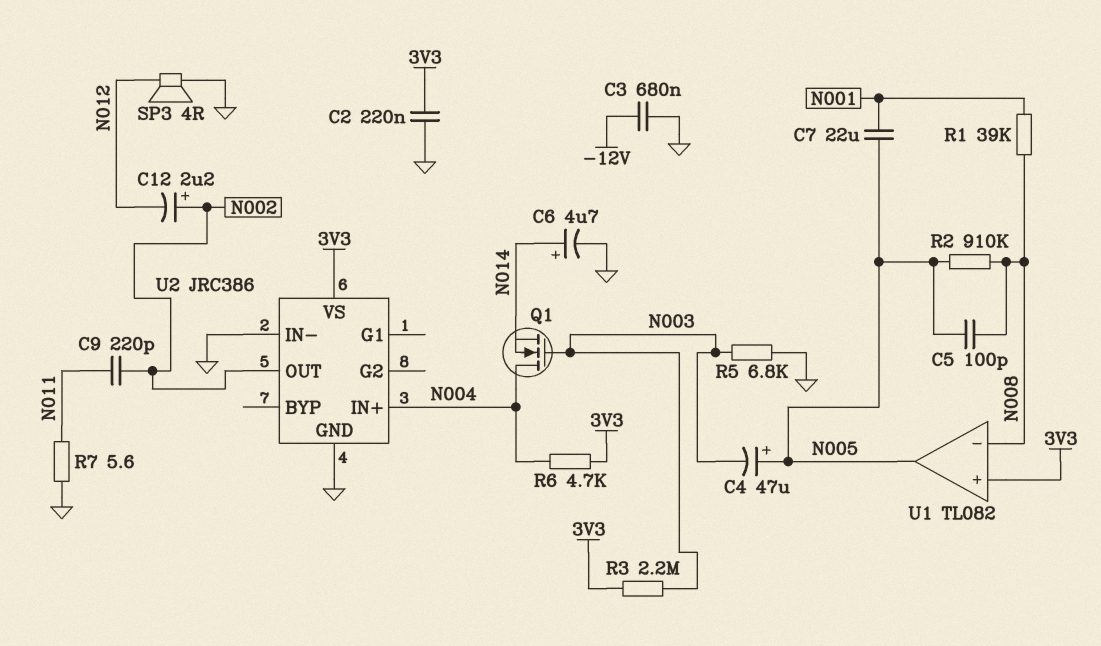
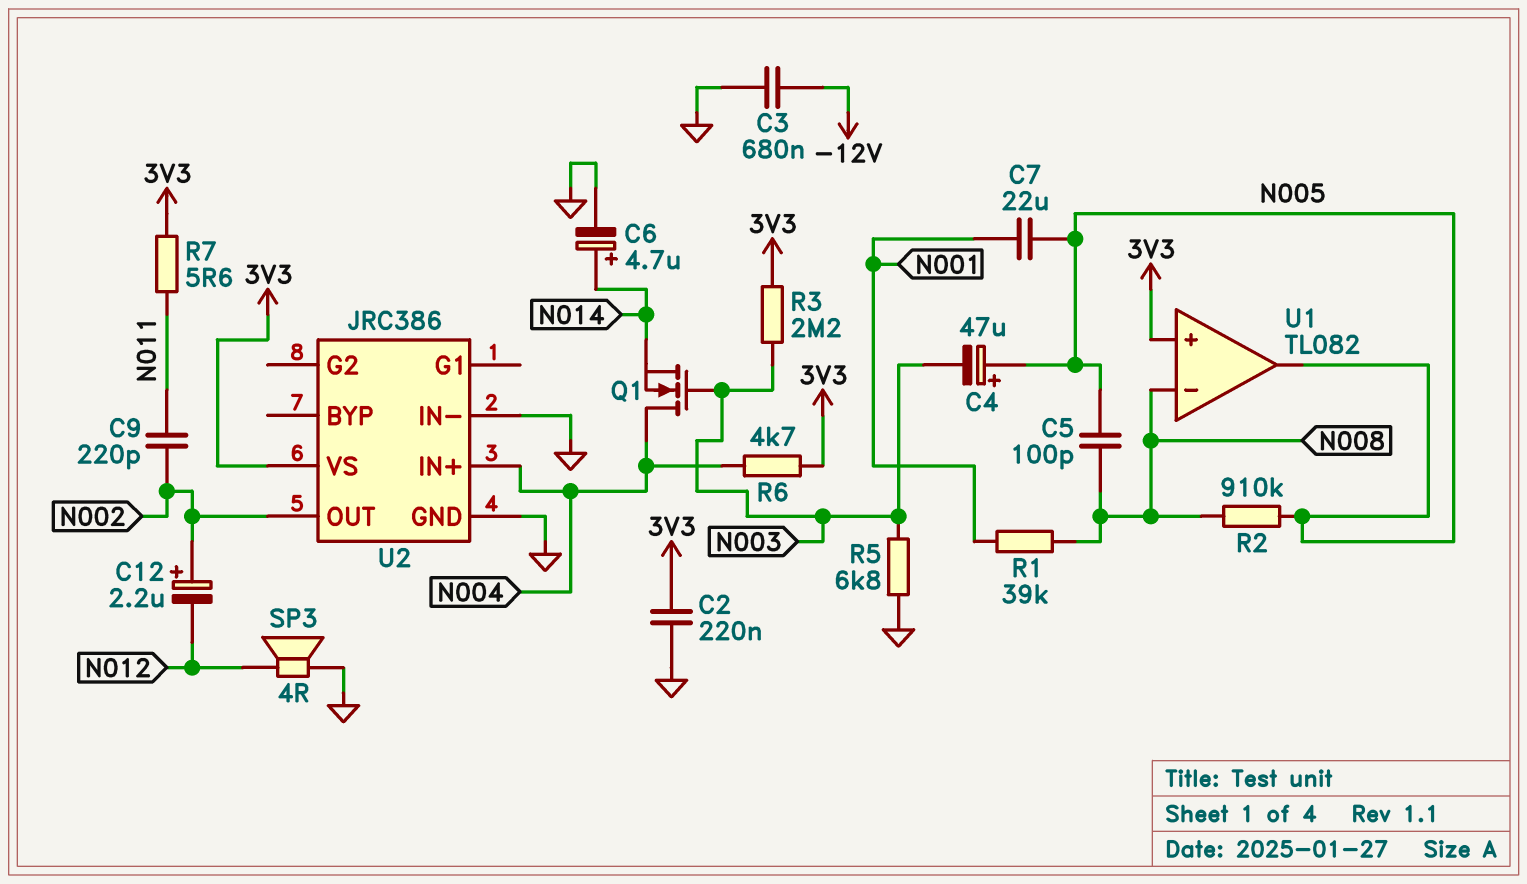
R7: 5.6 (GND, N011) -> 5.6 (3V3, N011)

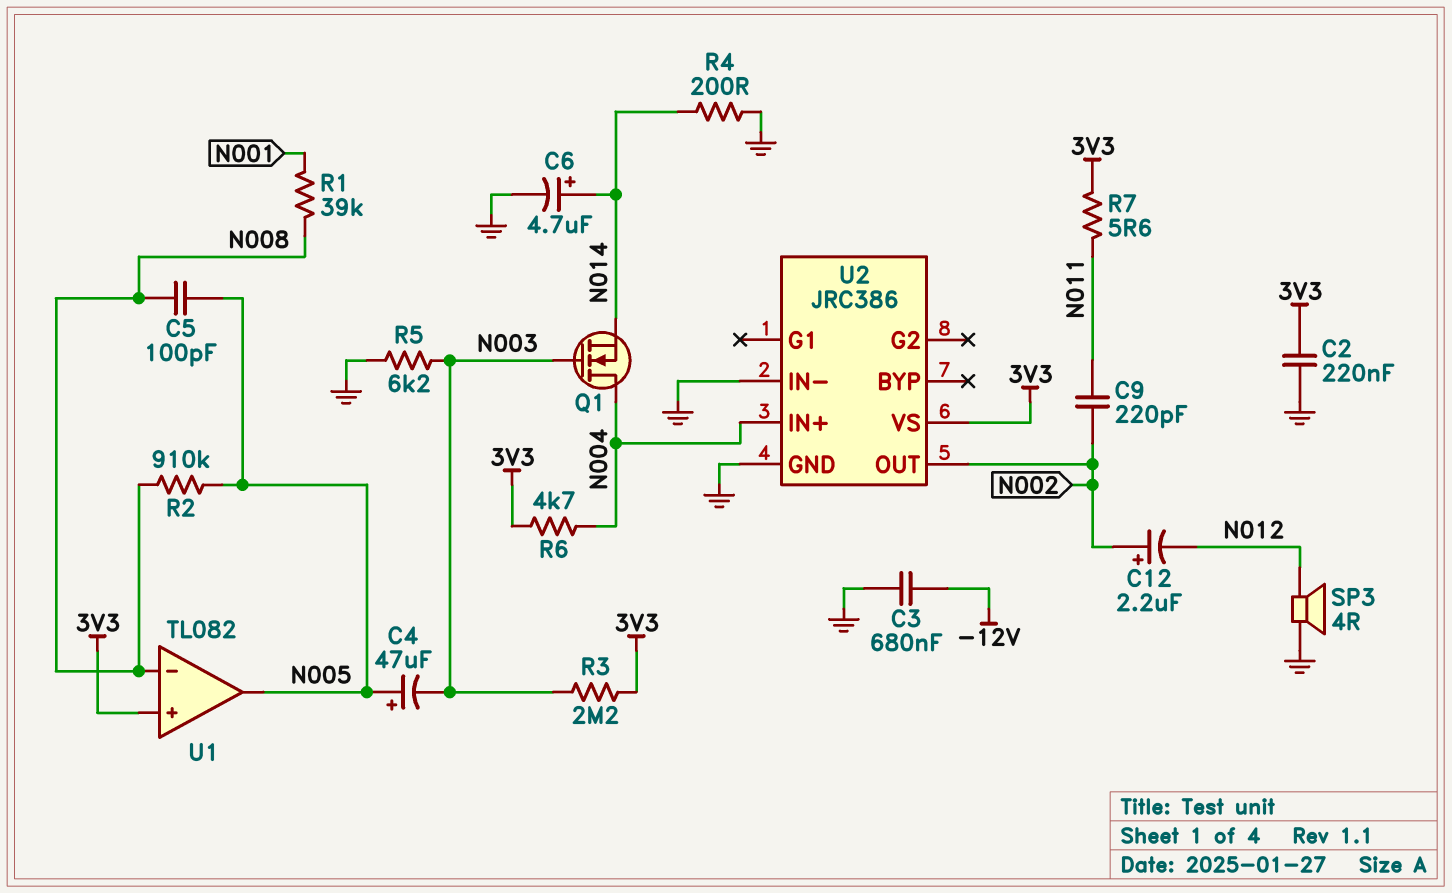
C7: 22uF (N001, N005) -> none
R4: none -> 200 (GND, N014)
R5: 6.8k (GND, N003) -> 6.2k (GND, N003)

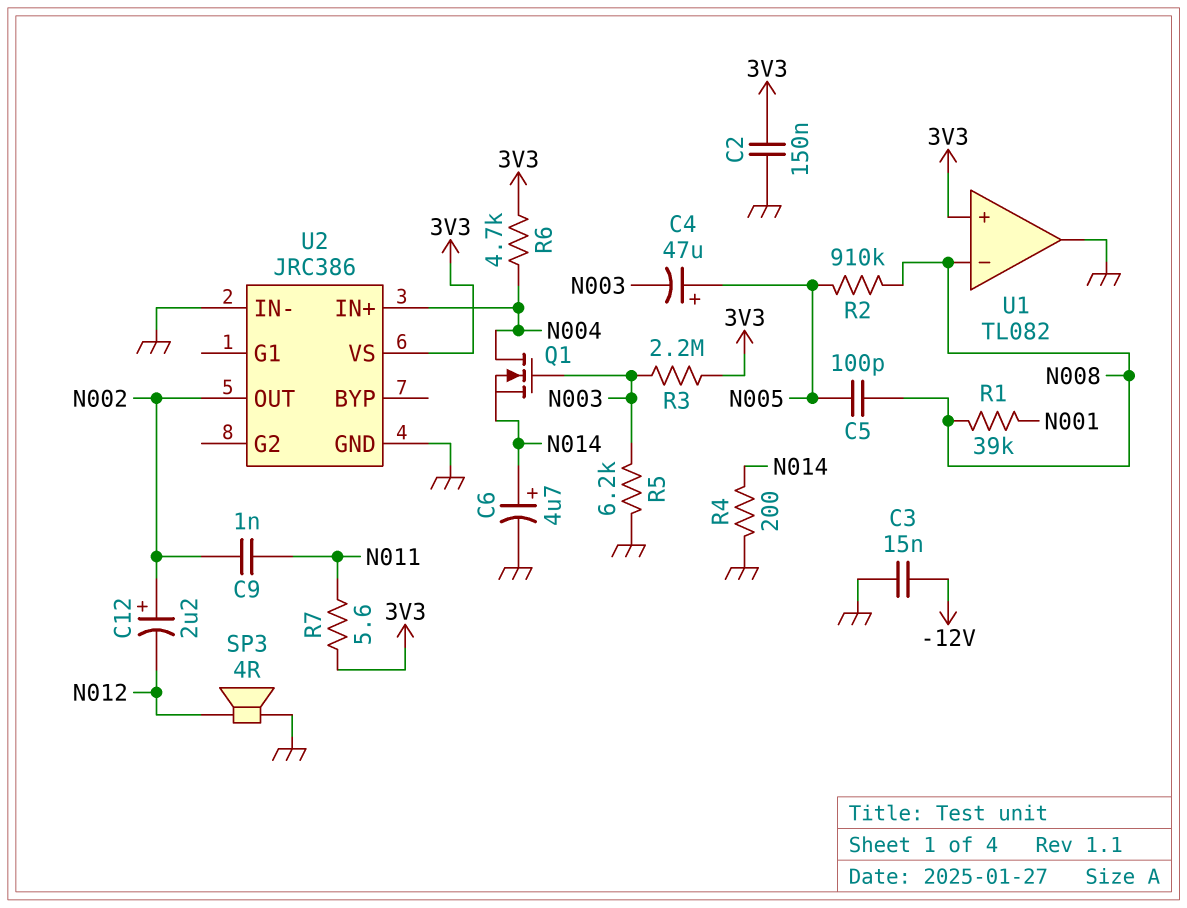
C2: 220nF (3V3, GND) -> 150nF (3V3, GND)
C3: 680nF (-12V, GND) -> 15nF (-12V, GND)
C9: 220pF (N002, N011) -> 1nF (N002, N011)
U1 pin out: N005 -> GND

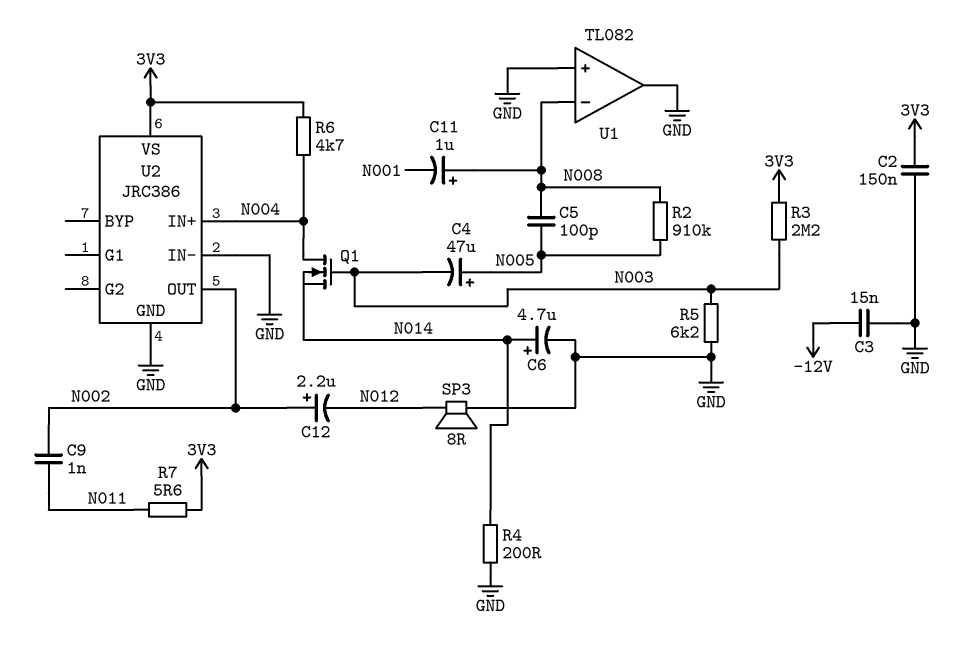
C11: none -> 1uF (plus N008, minus N001)
R1: 39k (N001, N008) -> none
SP3: speaker 4R (GND, N012) -> speaker 8R (GND, N012)
U1 pin in+: 3V3 -> GND

